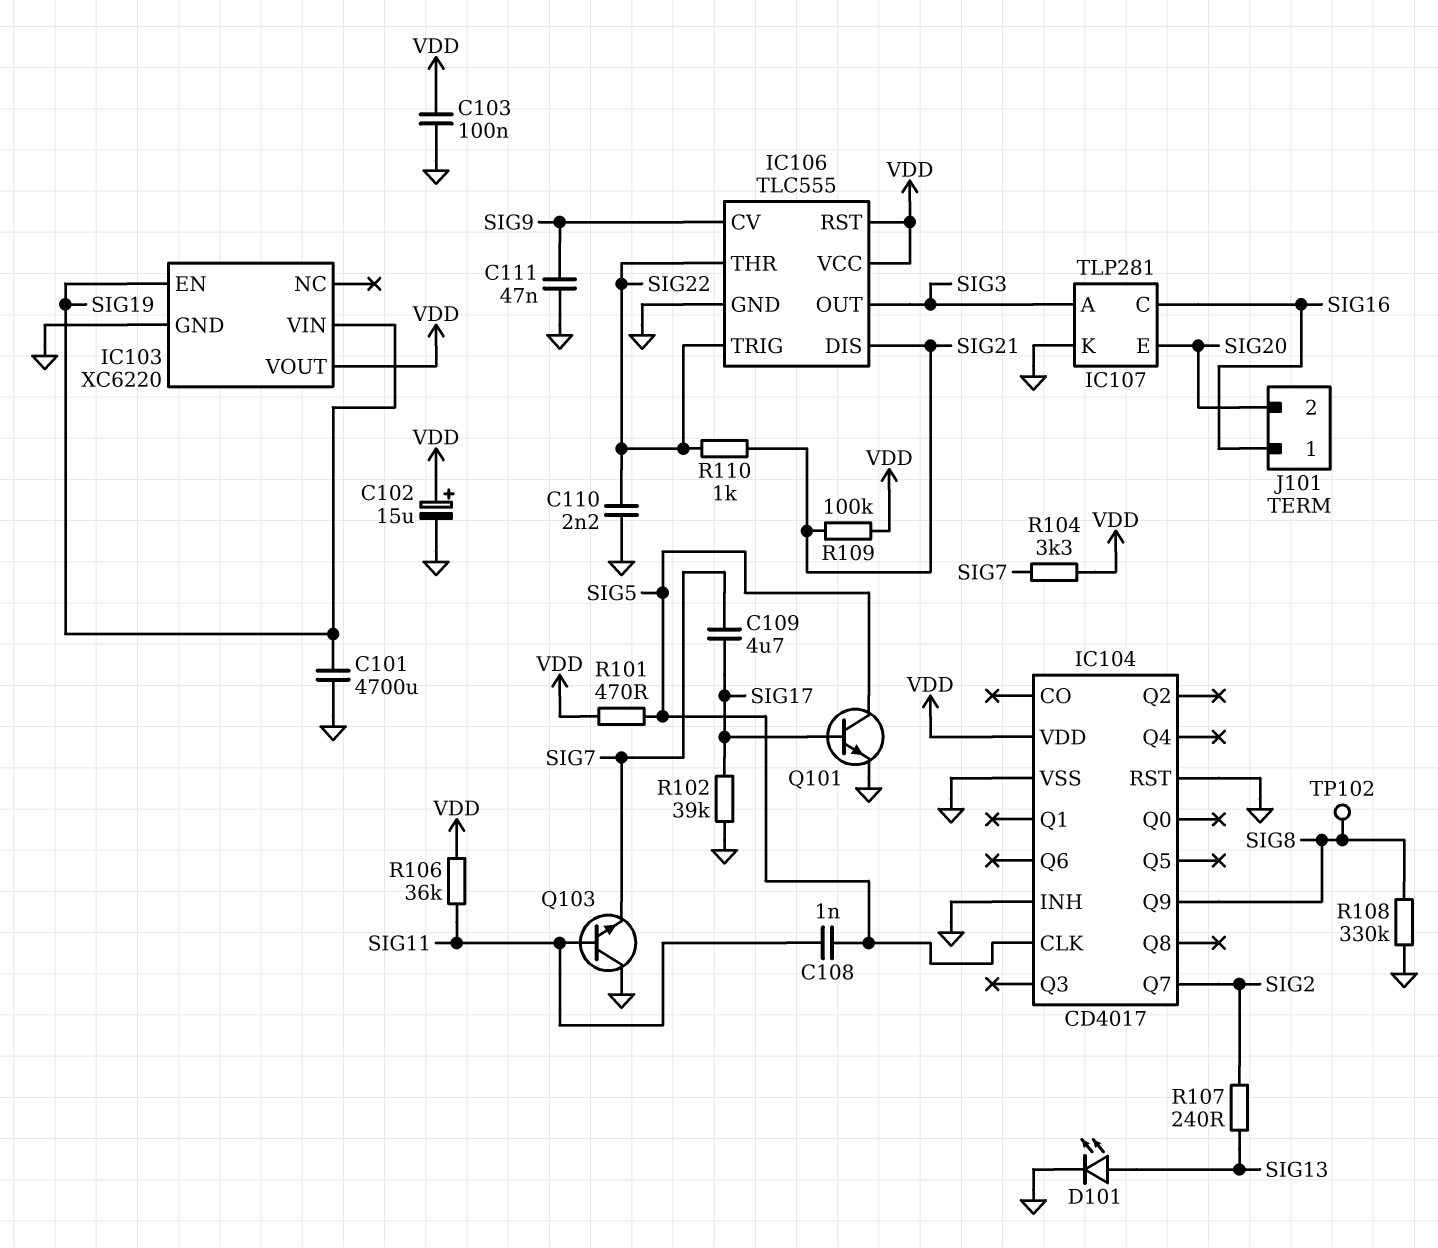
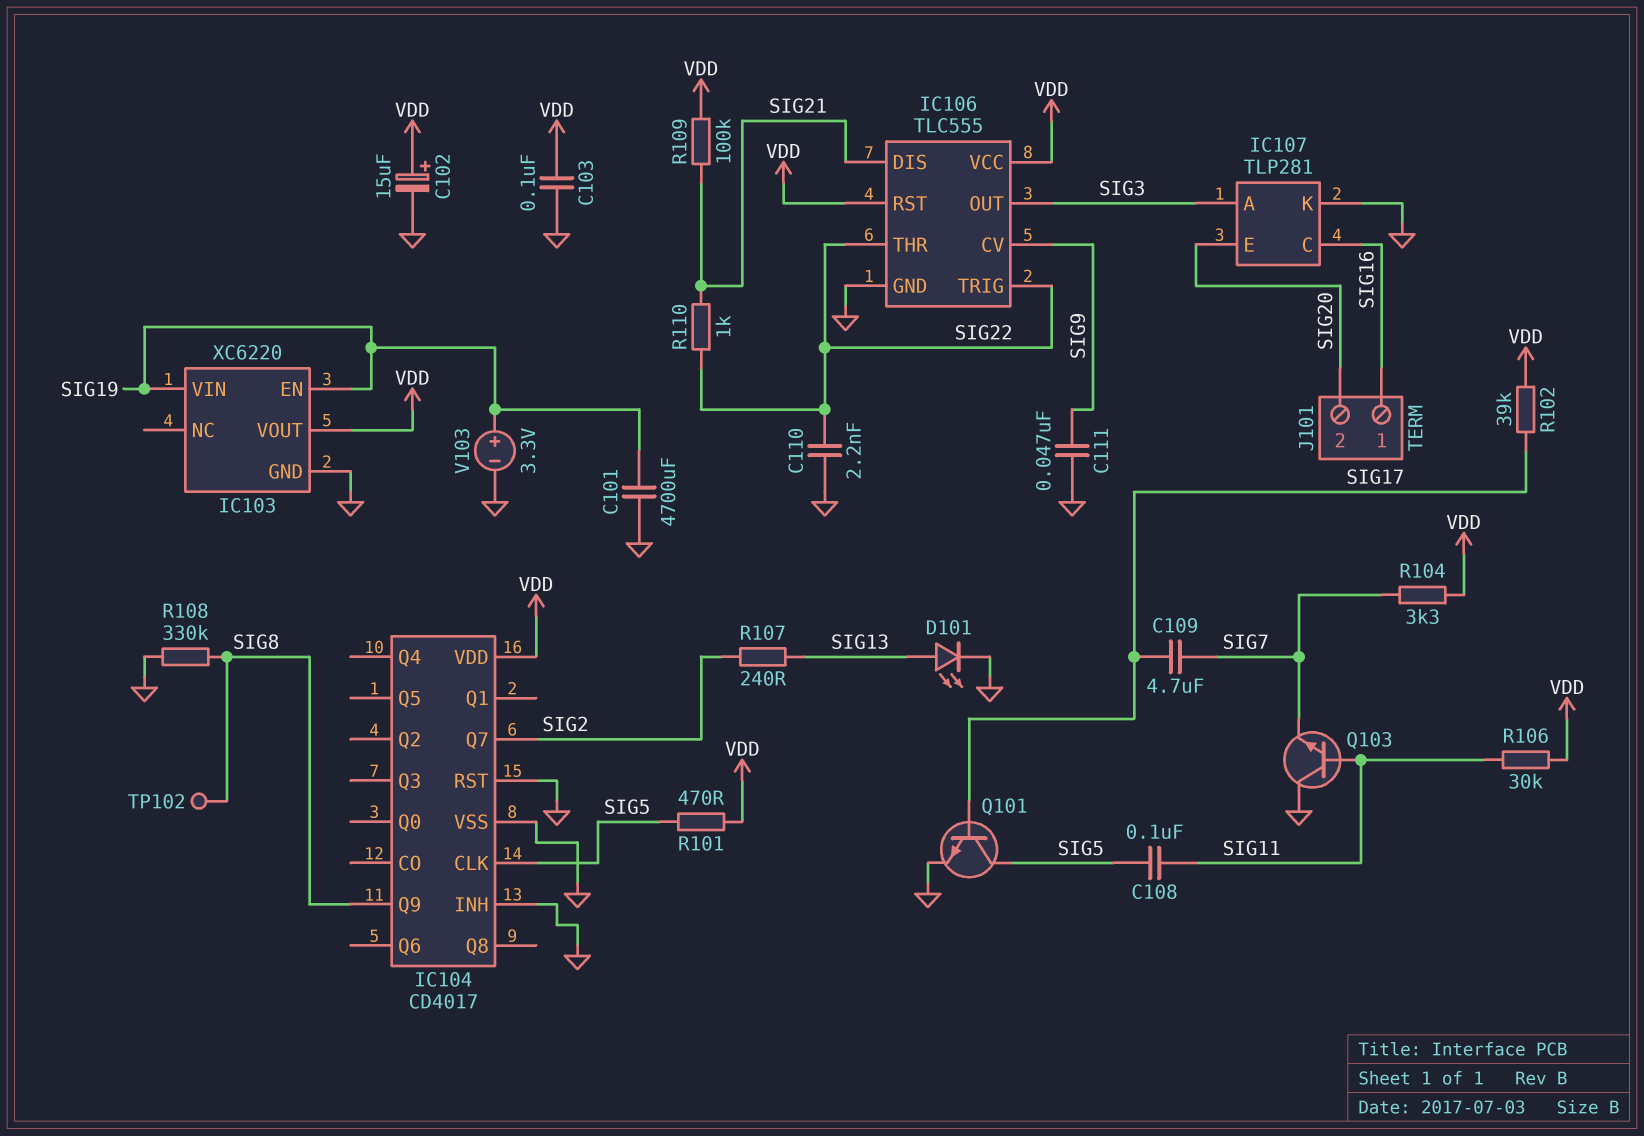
C108: 1nF (SIG5, SIG11) -> 100nF (SIG5, SIG11)
R102: 39k (GND, SIG17) -> 39k (SIG17, VDD)
R106: 36k (SIG11, VDD) -> 30k (SIG11, VDD)
V103: none -> 3.3V (plus SIG19, minus GND)

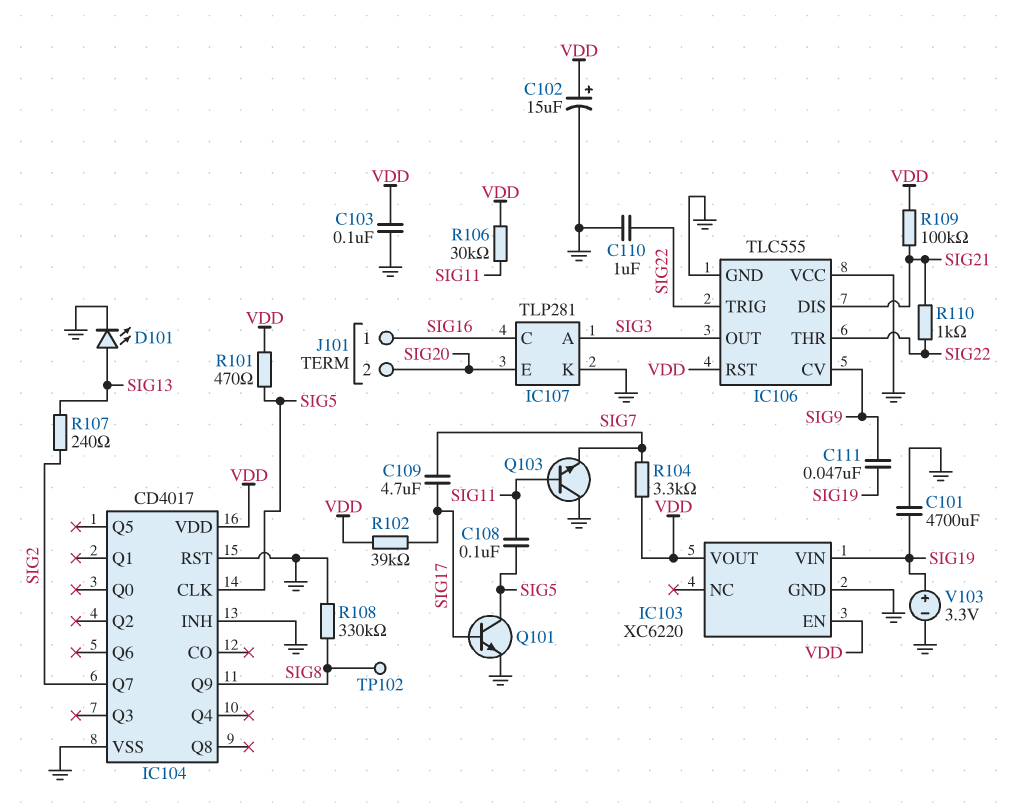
C110: 2.2nF (GND, SIG22) -> 1uF (GND, SIG22)
C111: 47nF (GND, SIG9) -> 47nF (SIG9, SIG19)
IC103 pin EN: SIG19 -> VDD
IC106 pin VCC: VDD -> GND

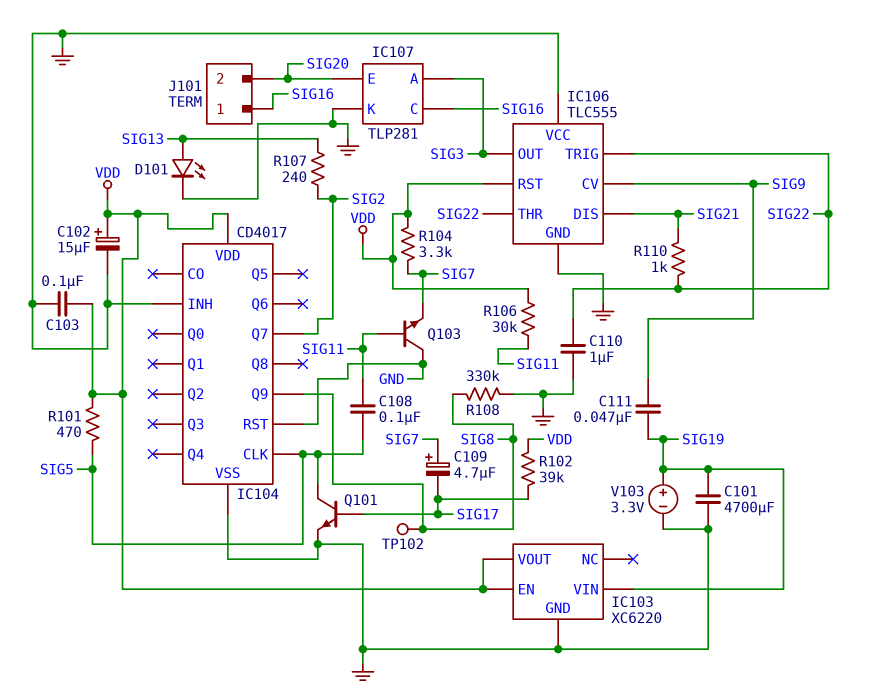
C109: 4.7uF (SIG7, SIG17) -> 4.7uF (plus SIG7, minus SIG17)
R109: 100k (SIG21, VDD) -> none

